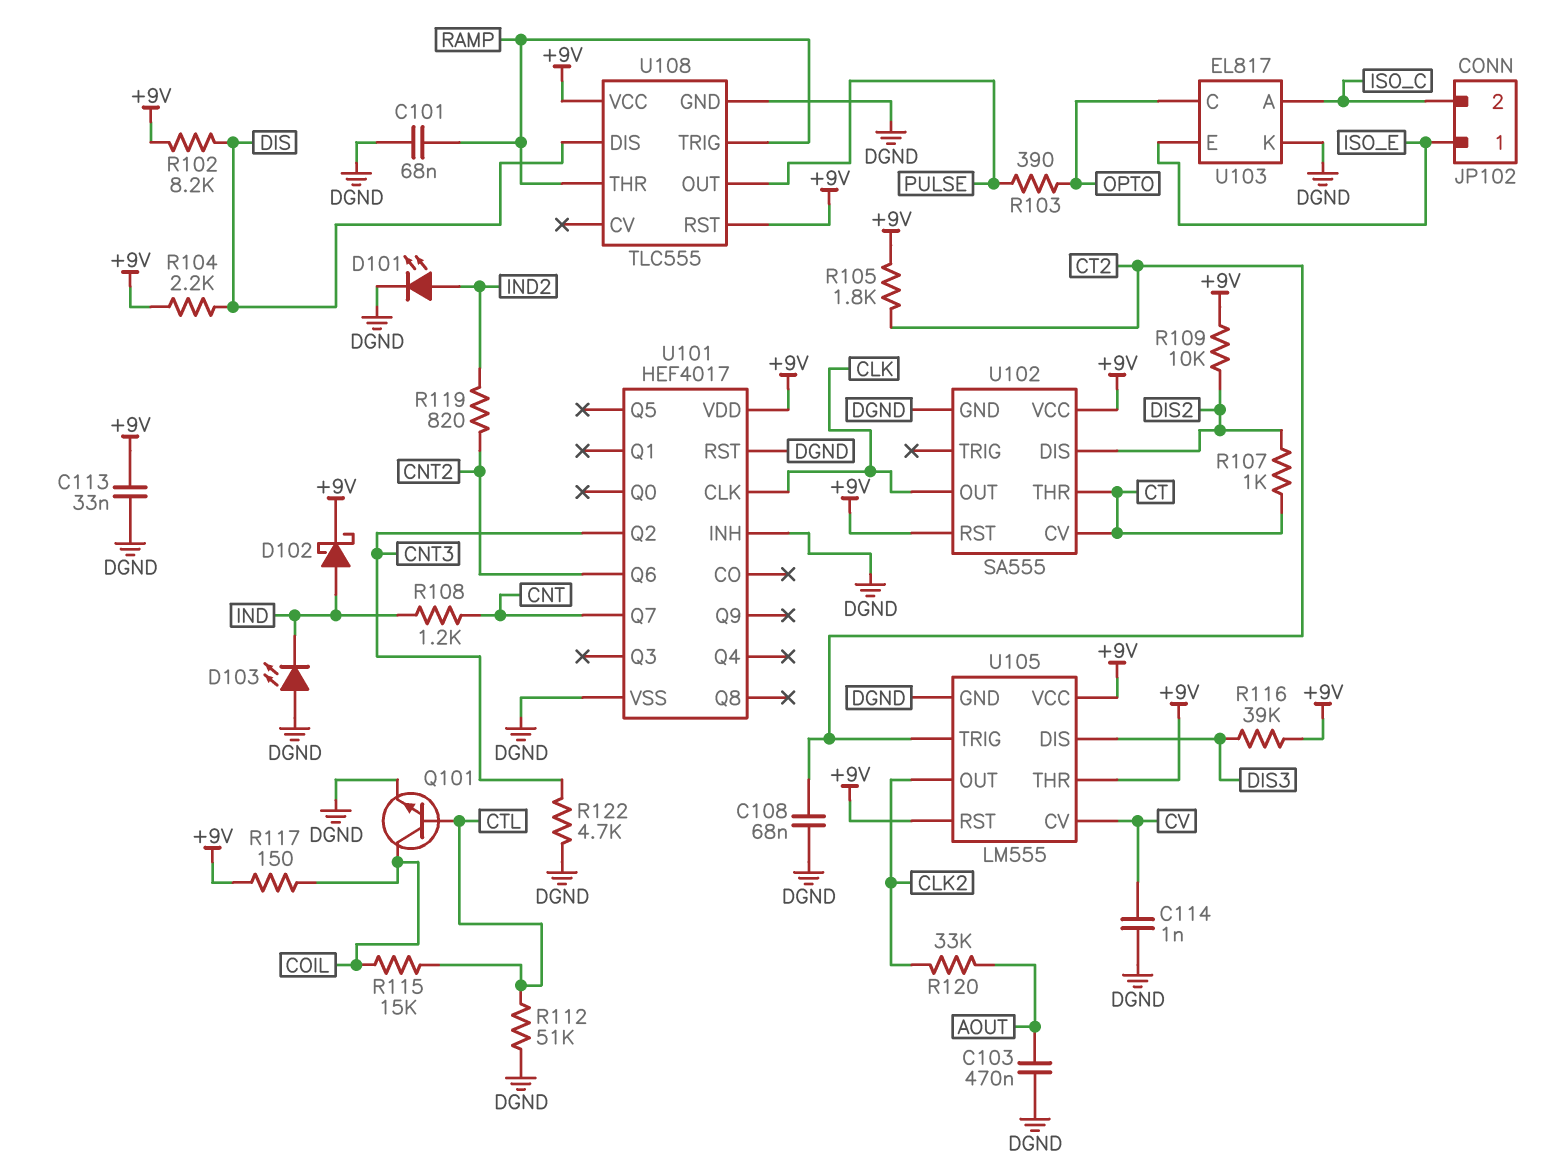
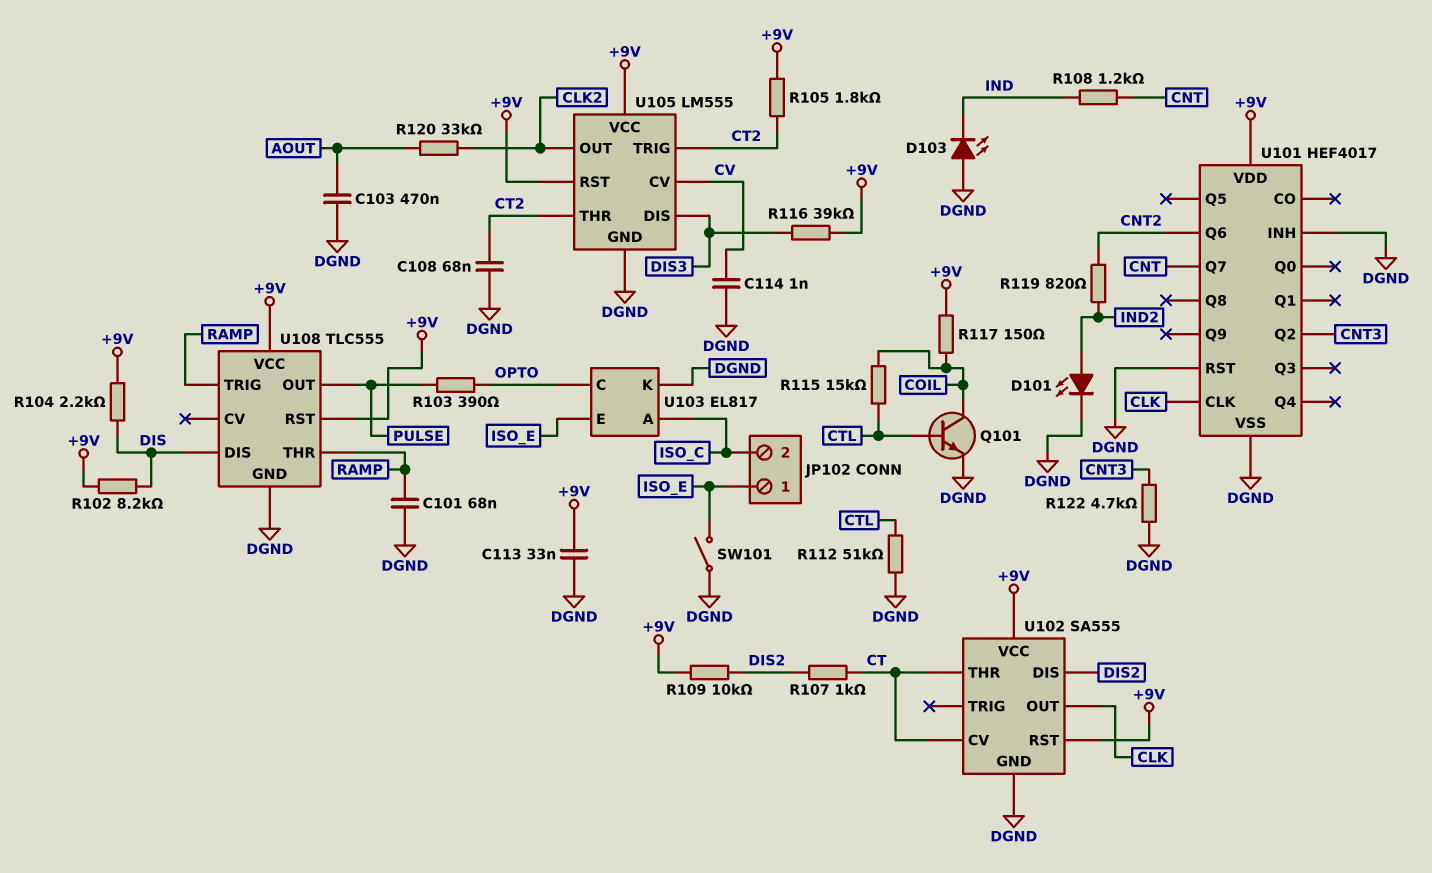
D102: schottky (A IND, K +9V) -> none
SW101: none -> switch (DGND, ISO_E)
U105 pin THR: +9V -> CT2

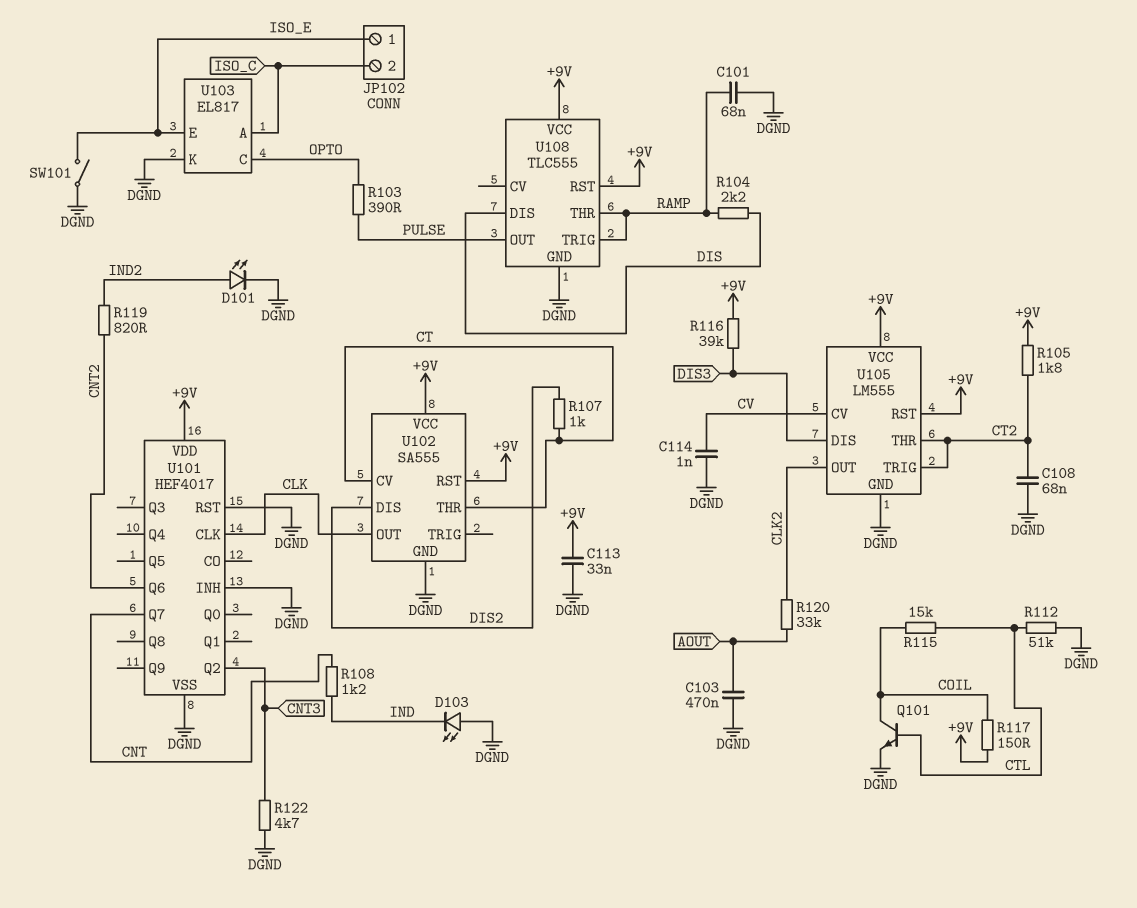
R102: 8.2k (+9V, DIS) -> none
R104: 2.2k (+9V, DIS) -> 2.2k (DIS, RAMP)
R109: 10k (+9V, DIS2) -> none

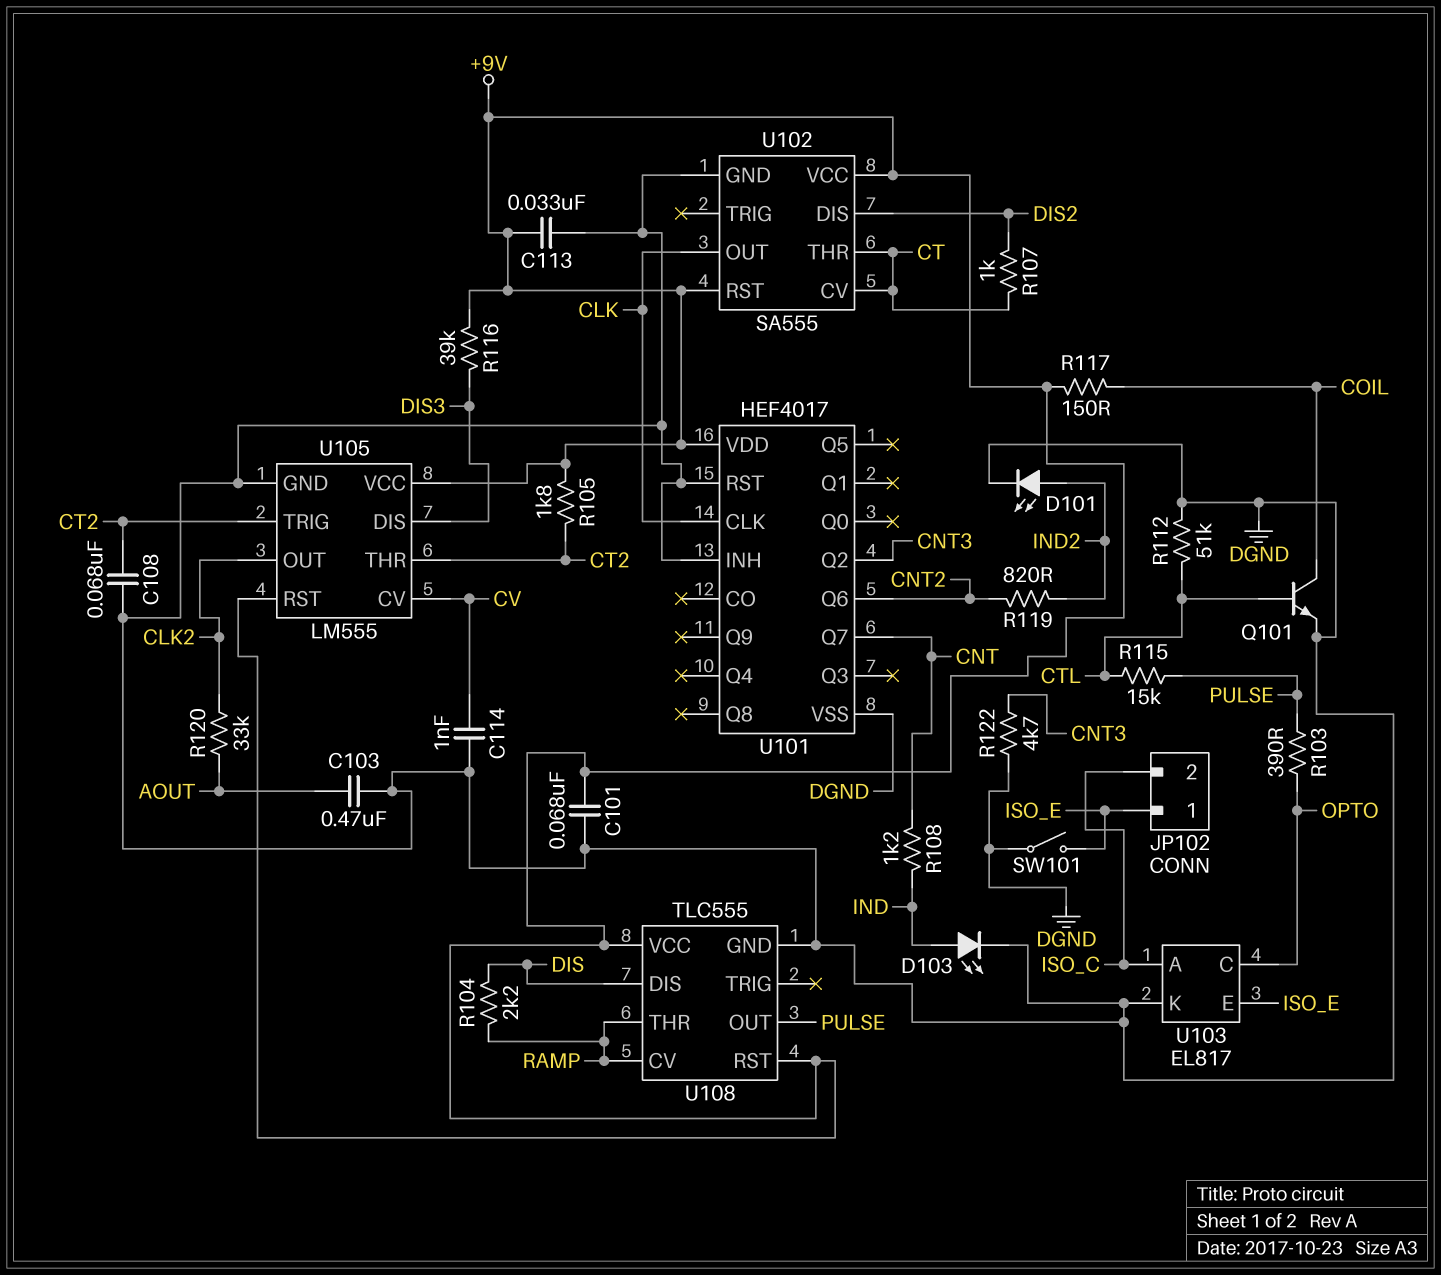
C101: 68nF (DGND, RAMP) -> 68nF (+9V, DGND)
D103: LED (A DGND, K IND) -> LED (A IND, K DGND)
R115: 15k (COIL, CTL) -> 15k (CTL, PULSE)
U108 pin CV: none -> RAMP
U108 pin TRIG: RAMP -> none

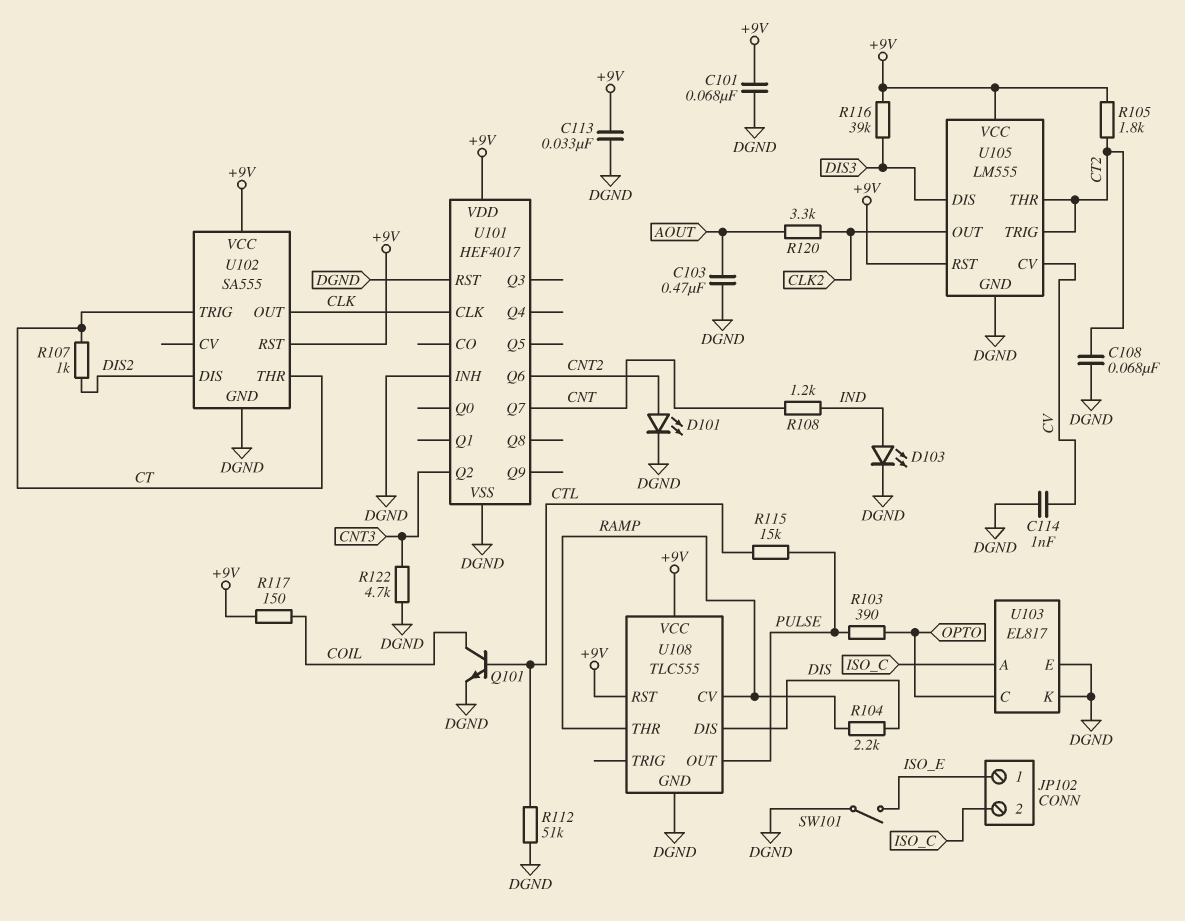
D101: LED (A IND2, K DGND) -> LED (A CNT2, K DGND)
R119: 820 (CNT2, IND2) -> none
R120: 33k (AOUT, CLK2) -> 3.3k (AOUT, CLK2)
U102 pin CV: CT -> none
U102 pin TRIG: none -> CT
U103 pin E: ISO_E -> DGND

